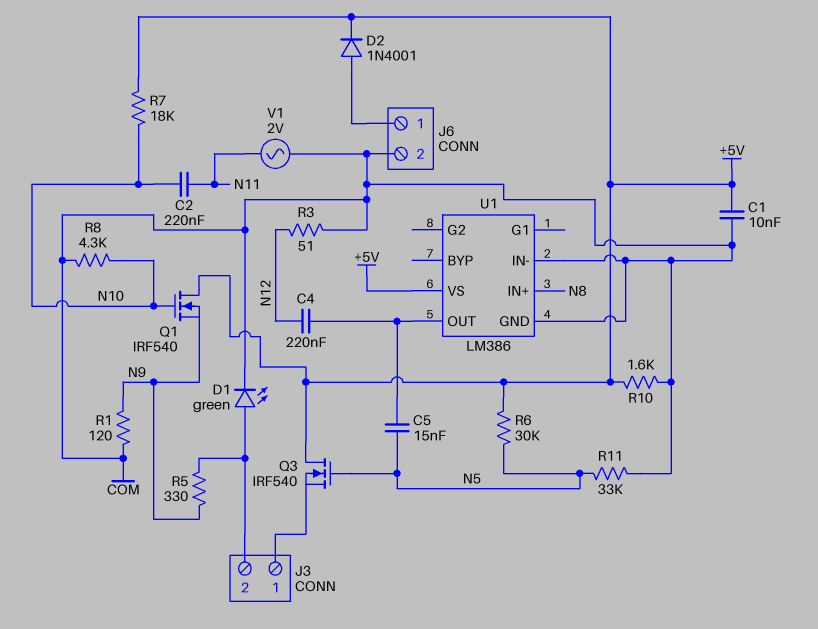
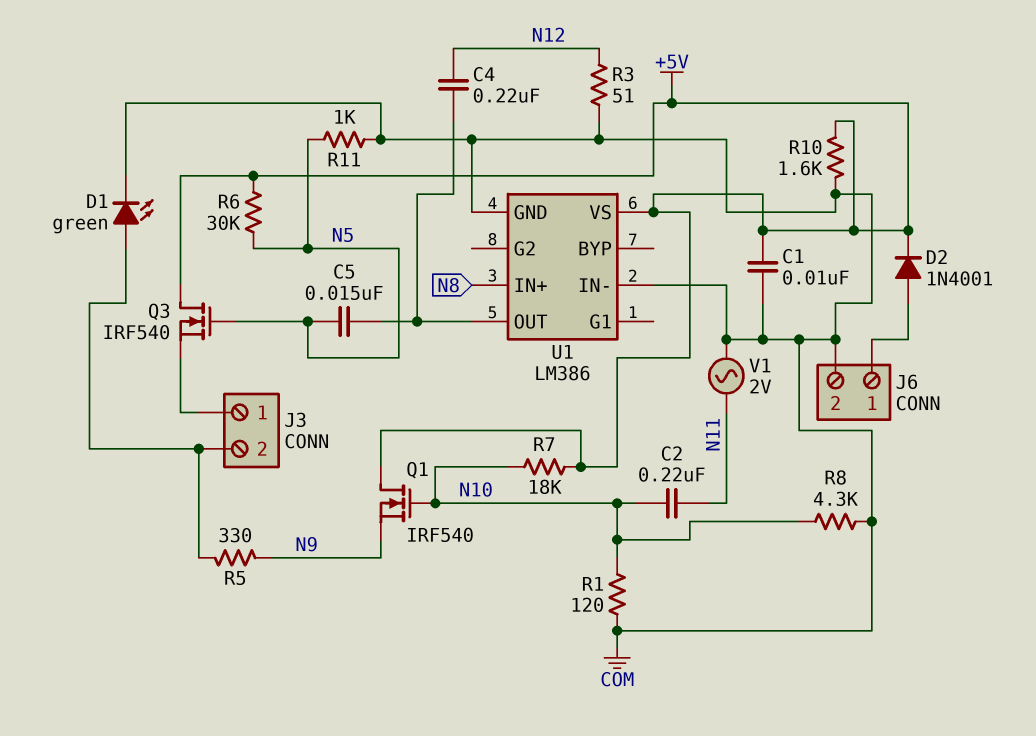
R1: 120 (COM, N9) -> 120 (COM, N10)
R11: 33k (COM, N5) -> 1k (COM, N5)

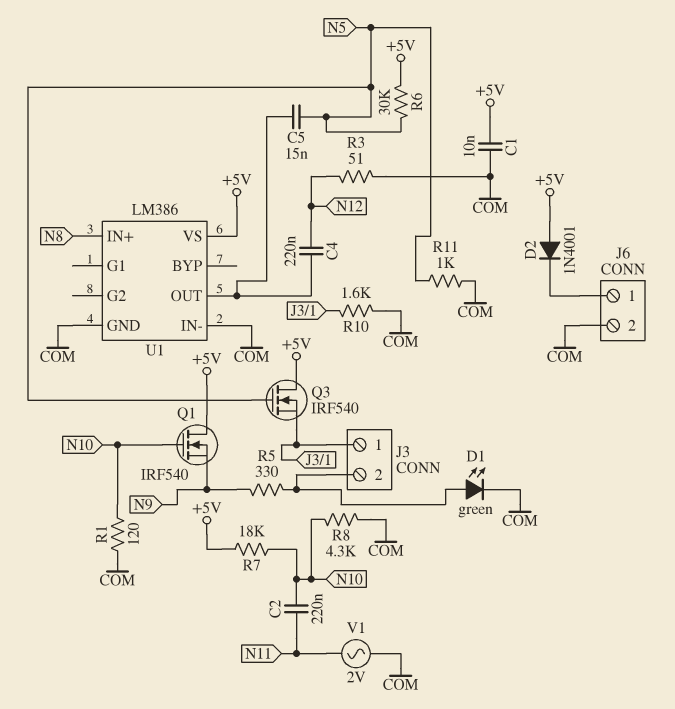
D2: diode 1N4001 (A J6/1, K +5V) -> diode 1N4001 (A +5V, K J6/1)
R10: 1.6k (+5V, COM) -> 1.6k (COM, J3/1)

